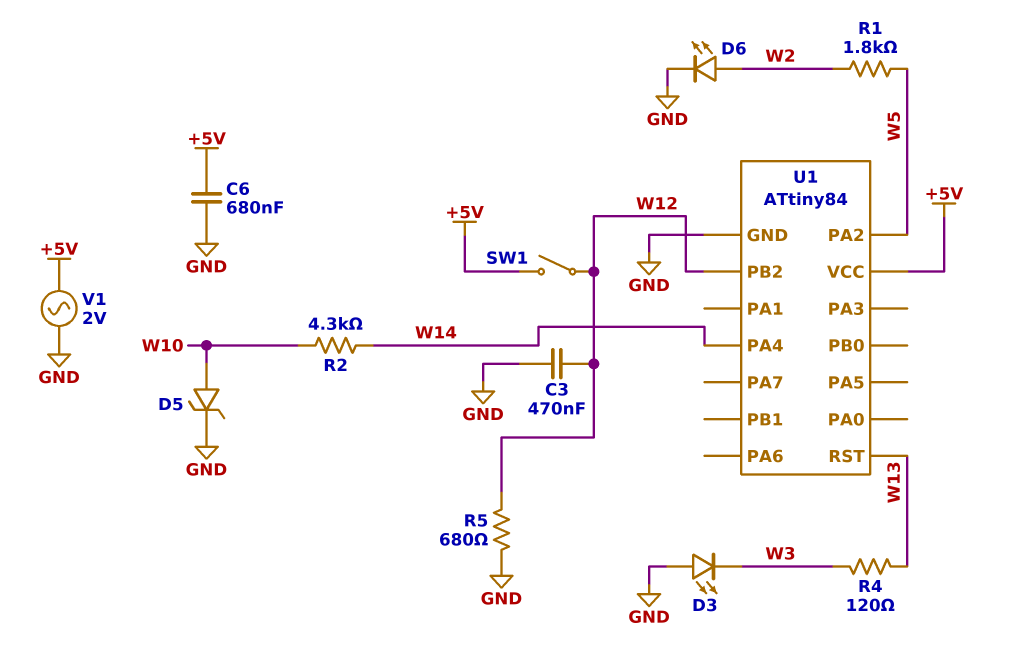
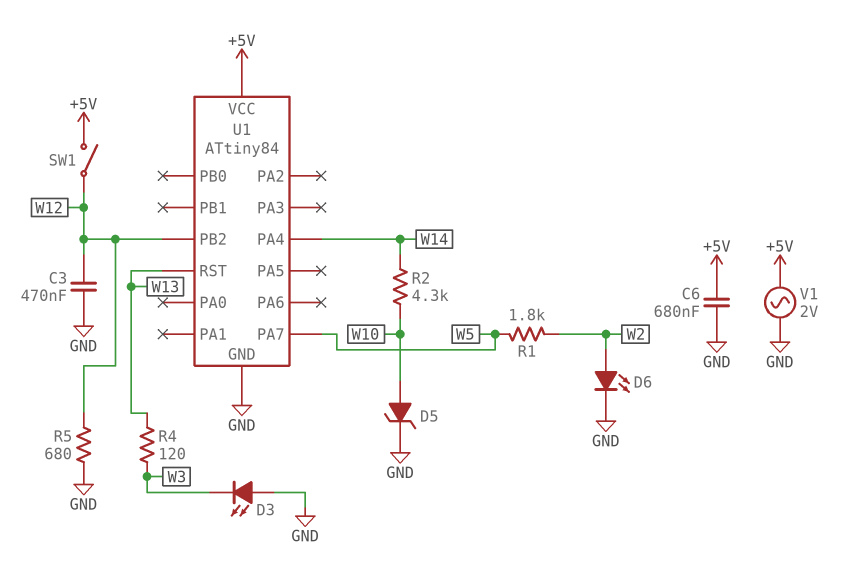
U1 pin PA2: W5 -> none
U1 pin PA7: none -> W5

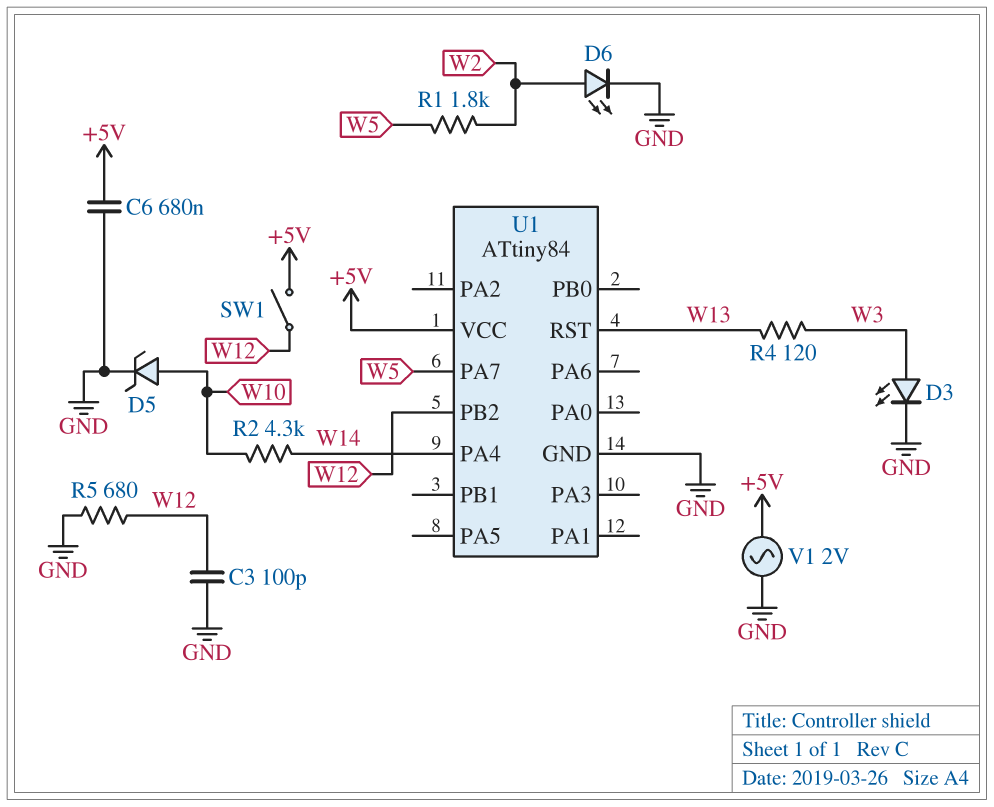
C3: 470nF (GND, W12) -> 100pF (GND, W12)
D3: LED (A GND, K W3) -> LED (A W3, K GND)

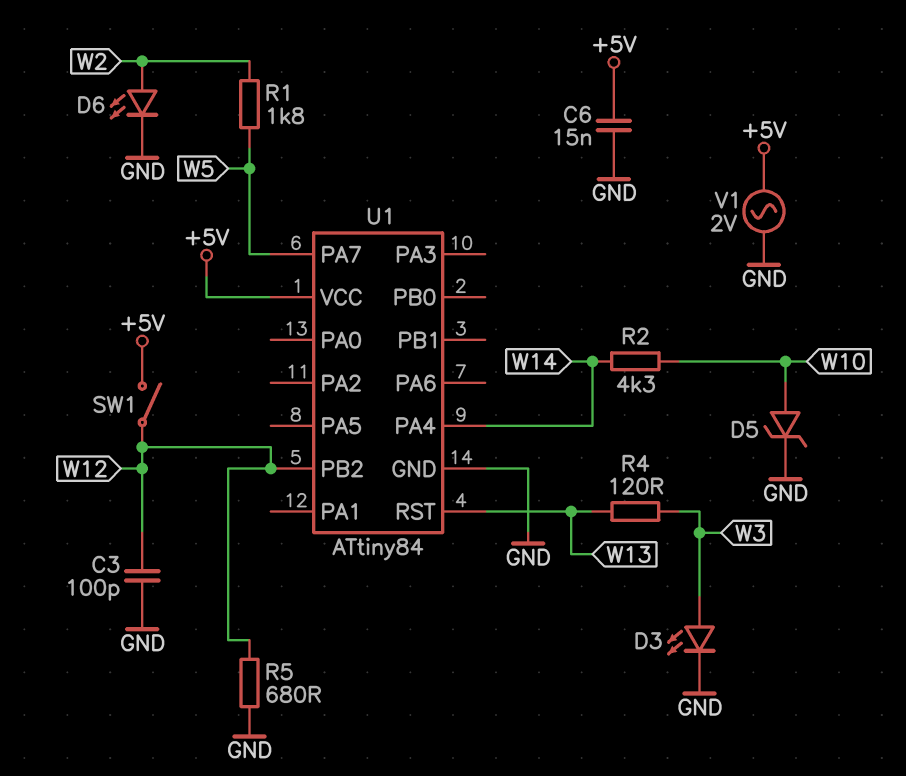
C6: 680nF (+5V, GND) -> 15nF (+5V, GND)

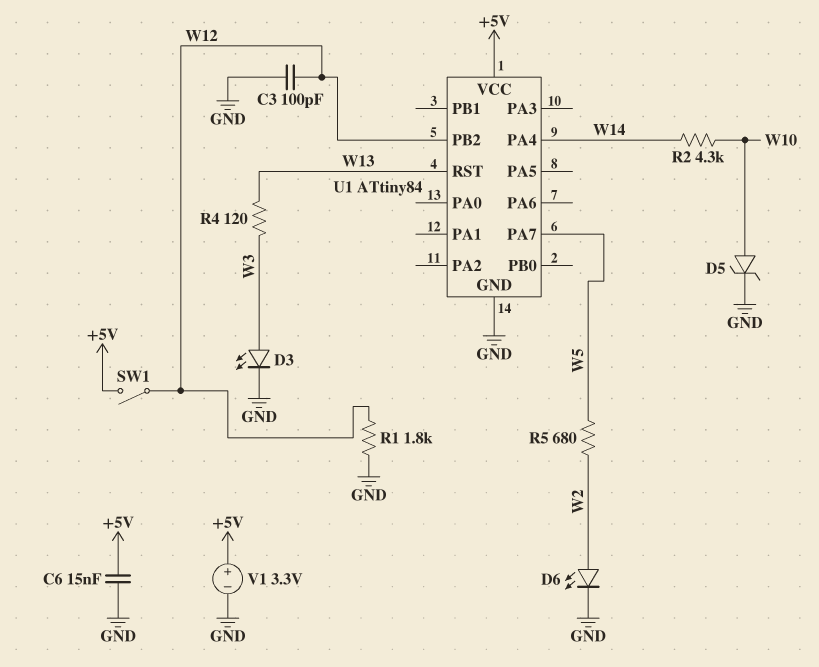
R1: 1.8k (W2, W5) -> 1.8k (GND, W12)
R5: 680 (GND, W12) -> 680 (W2, W5)
V1: AC 2V (+5V, GND) -> 3.3V (plus +5V, minus GND)

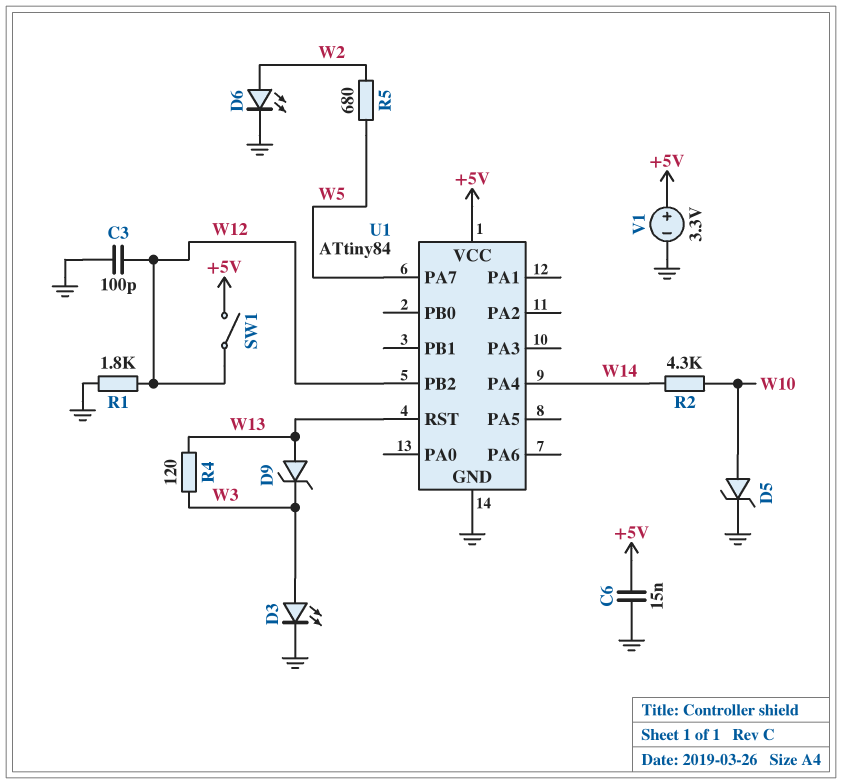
D9: none -> zener (A W13, K W3)

